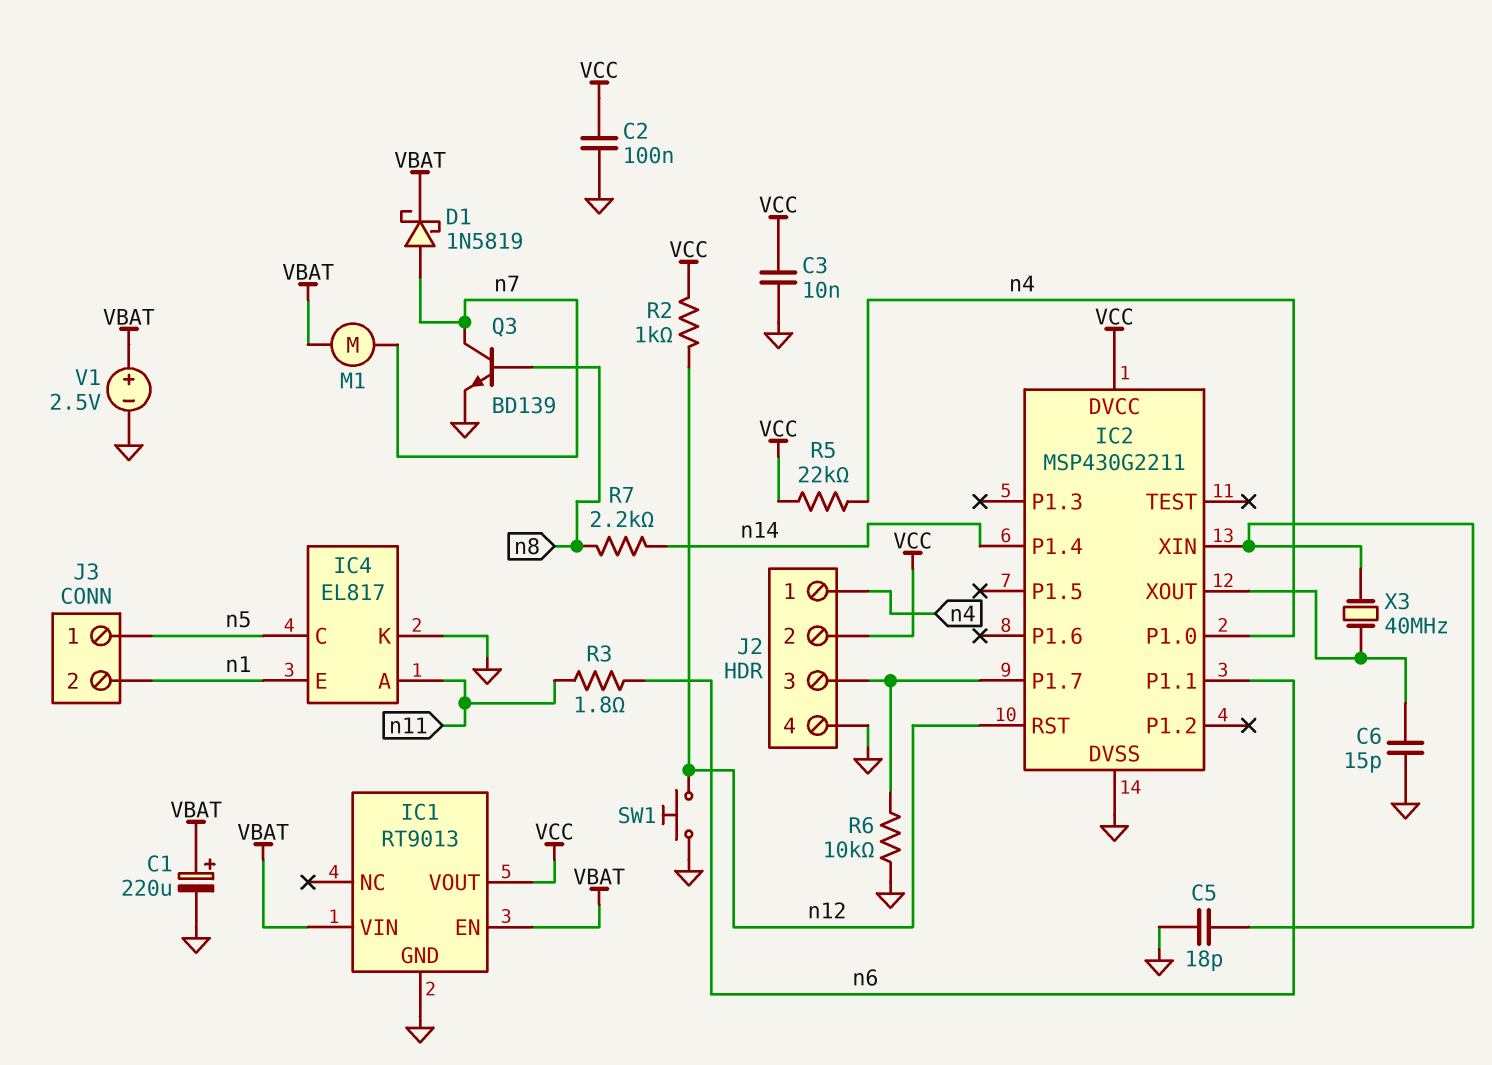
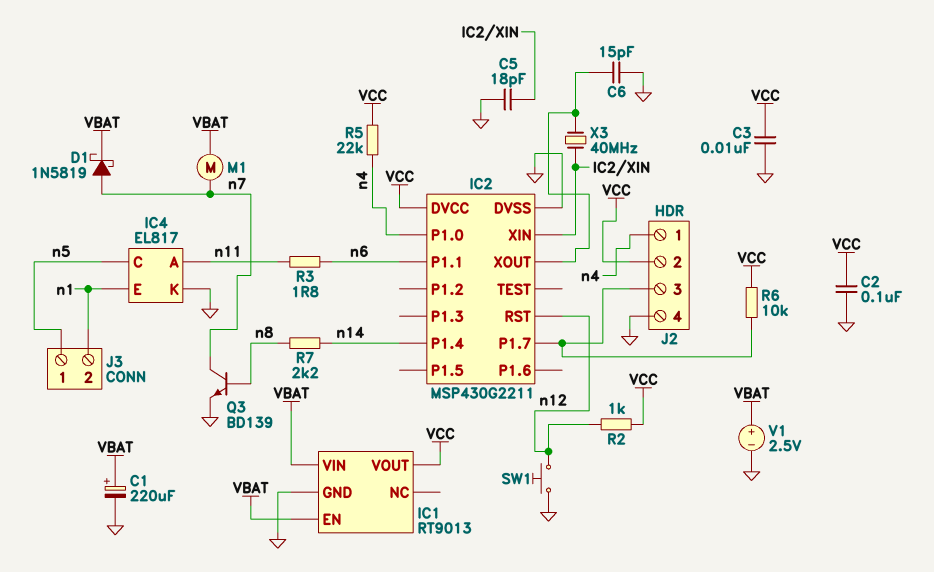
R6: 10k (GND, IC2/P1.7) -> 10k (IC2/P1.7, VCC)

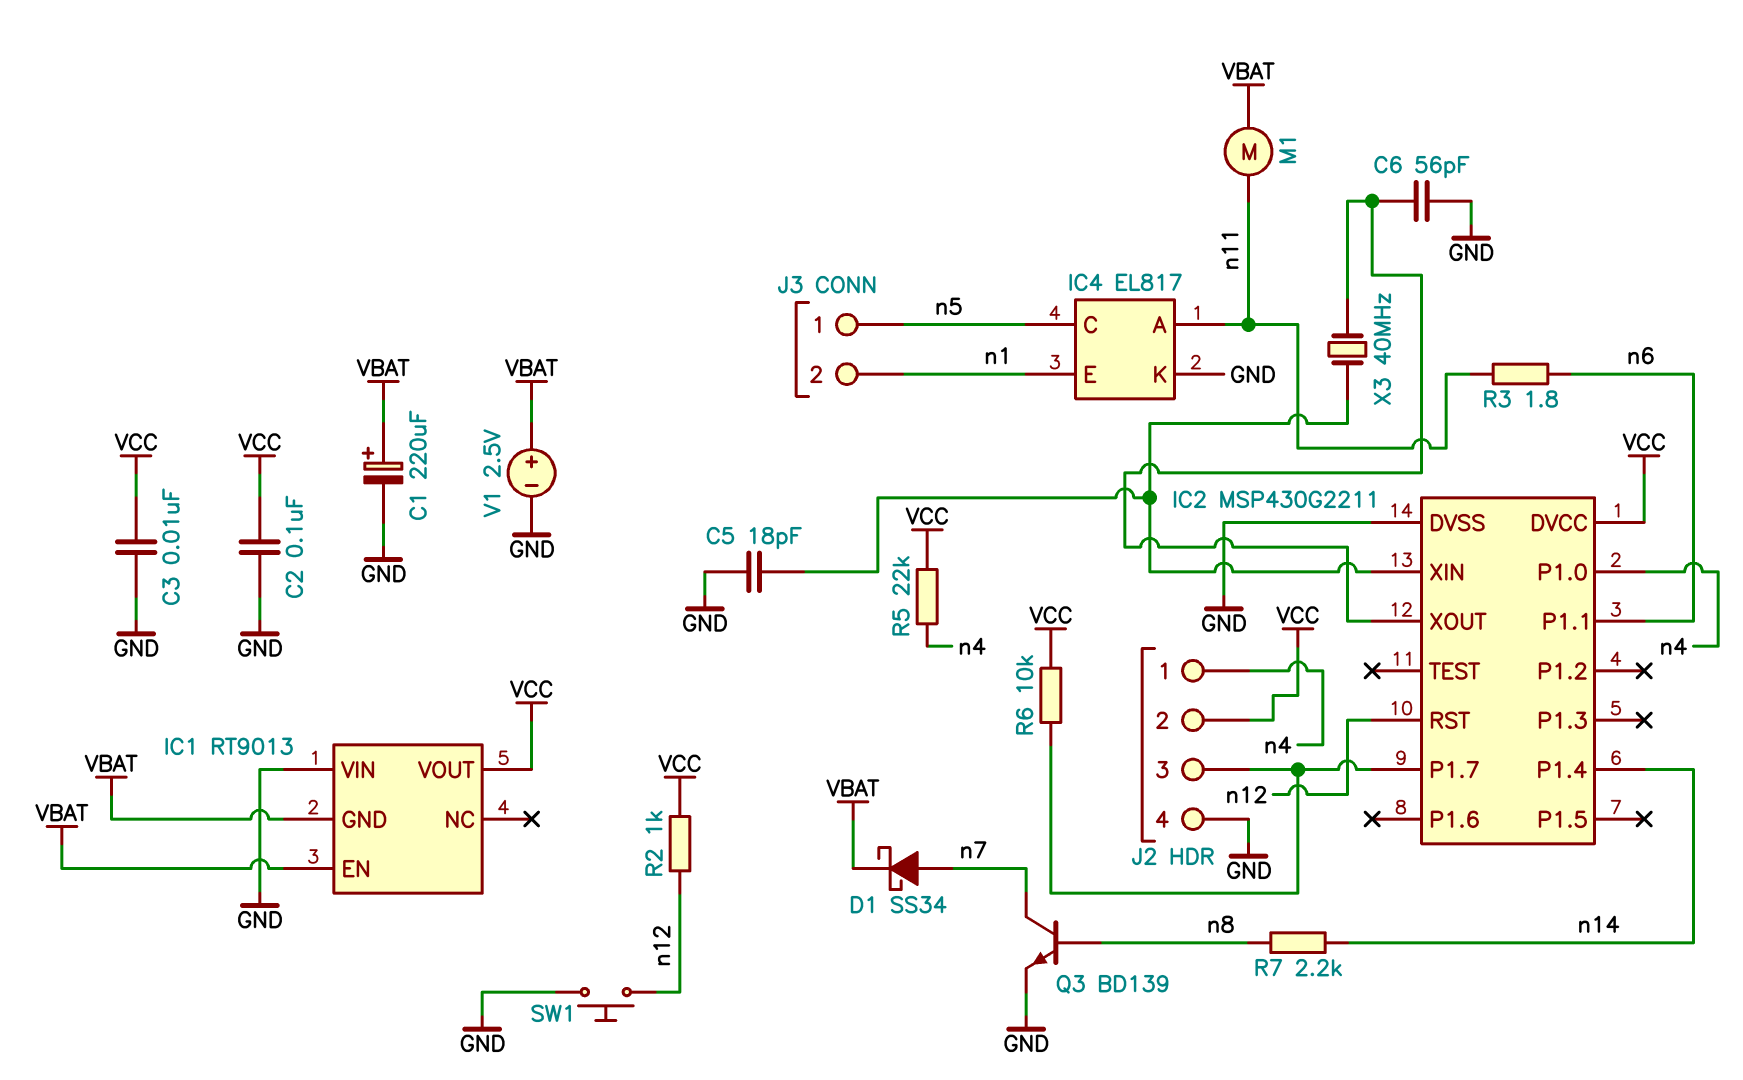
C6: 15pF (GND, IC2/XOUT) -> 56pF (GND, IC2/XOUT)
D1: schottky 1N5819 (A n7, K VBAT) -> schottky SS34 (A n7, K VBAT)
IC1 pin GND: GND -> VBAT
IC1 pin VIN: VBAT -> GND
M1: motor (VBAT, n7) -> motor (VBAT, n11)

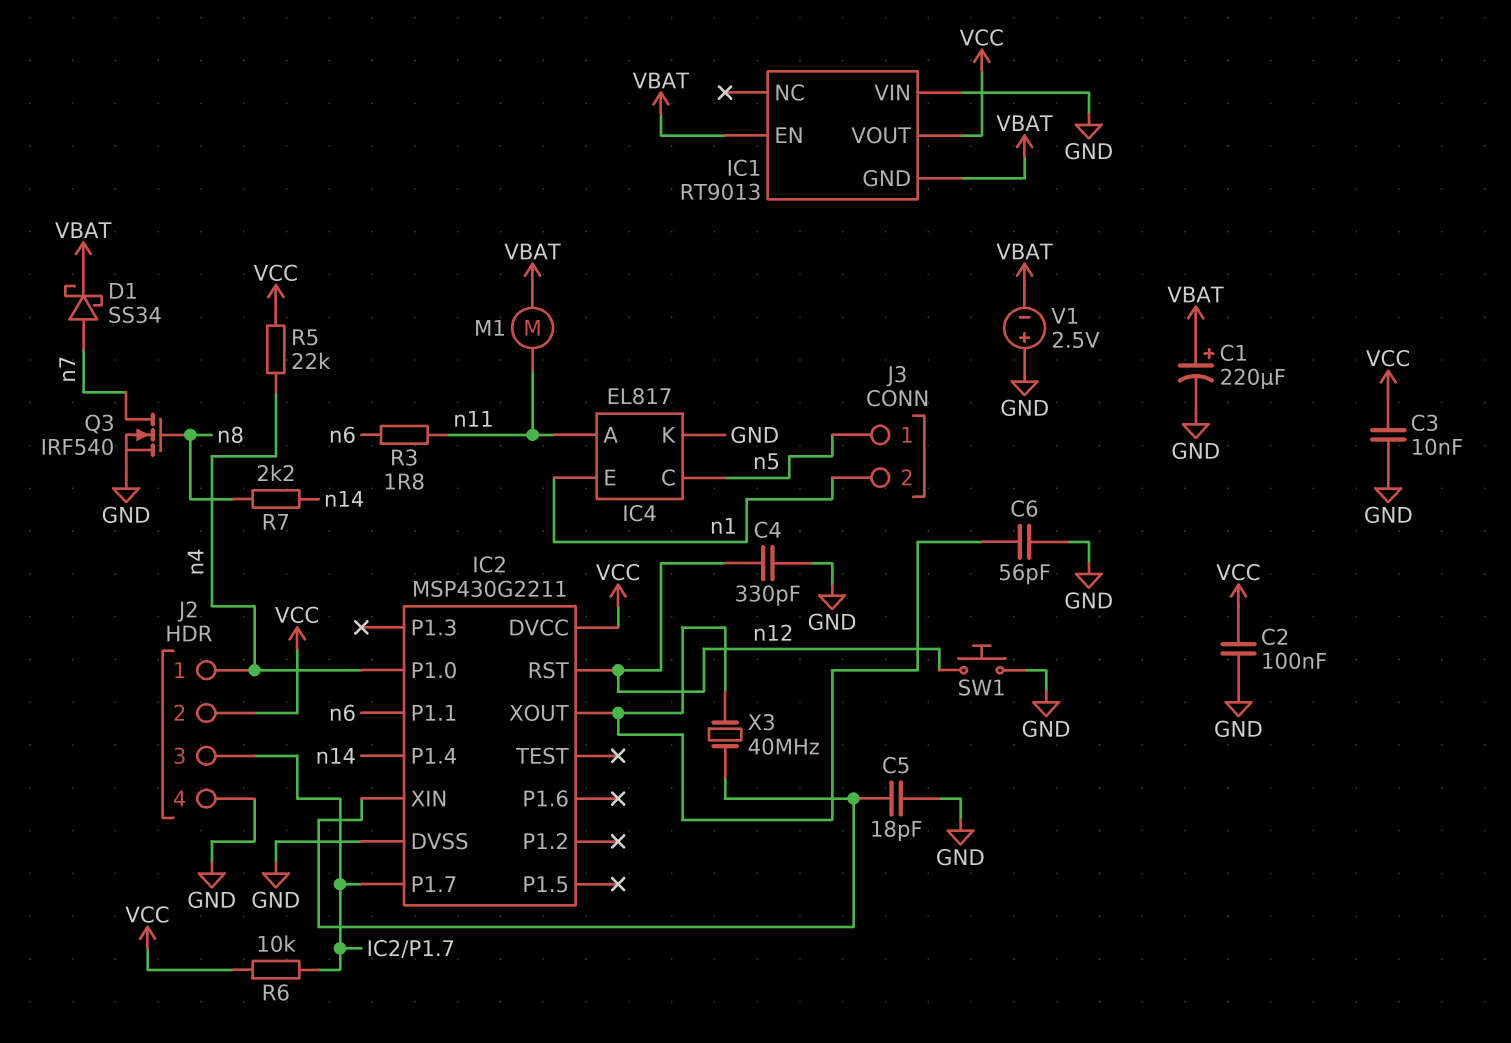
C4: none -> 330pF (GND, n12)
Q3: NPN BD139 (B n8, C n7, E GND) -> NMOS IRF540 (G n8, D n7, S GND)
R2: 1k (VCC, n12) -> none
V1: 2.5V (plus VBAT, minus GND) -> 2.5V (plus GND, minus VBAT)

